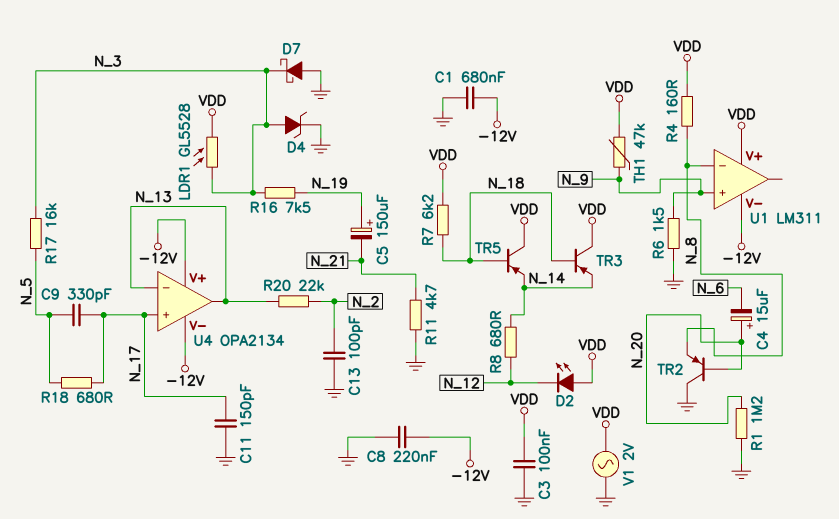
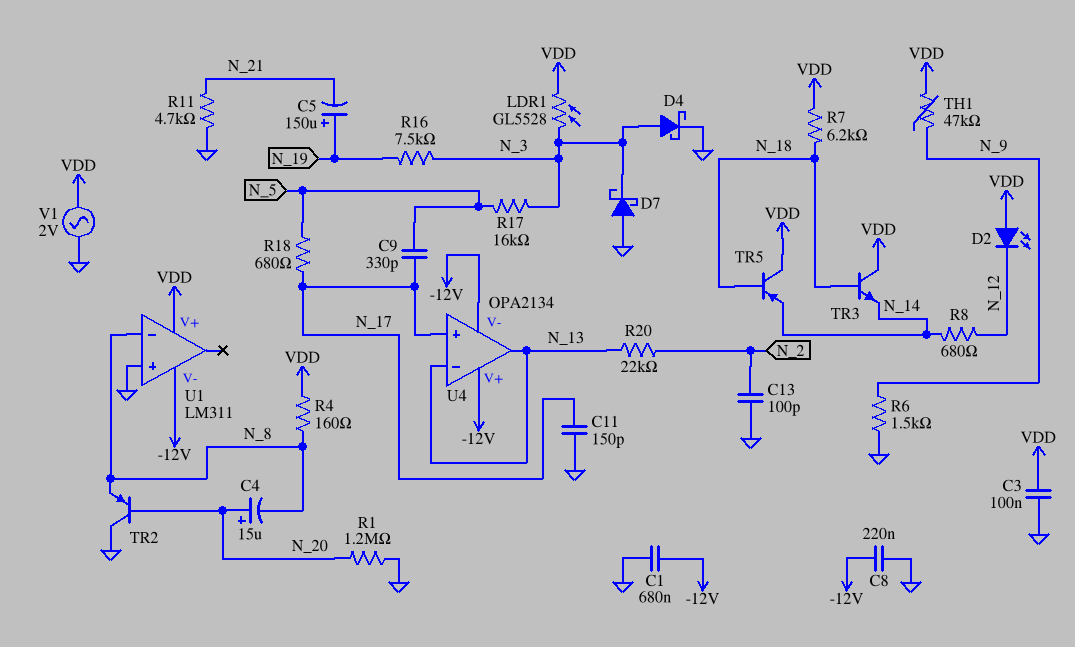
C4: 15uF (plus N_20, minus N_6) -> 15uF (plus N_20, minus N_8)
D4: zener (A N_3, K GND) -> schottky (A N_3, K GND)
TR3: PNP (B N_18, C VDD, E N_14) -> NPN (B N_18, C VDD, E N_14)
U1 pin in+: N_9 -> GND

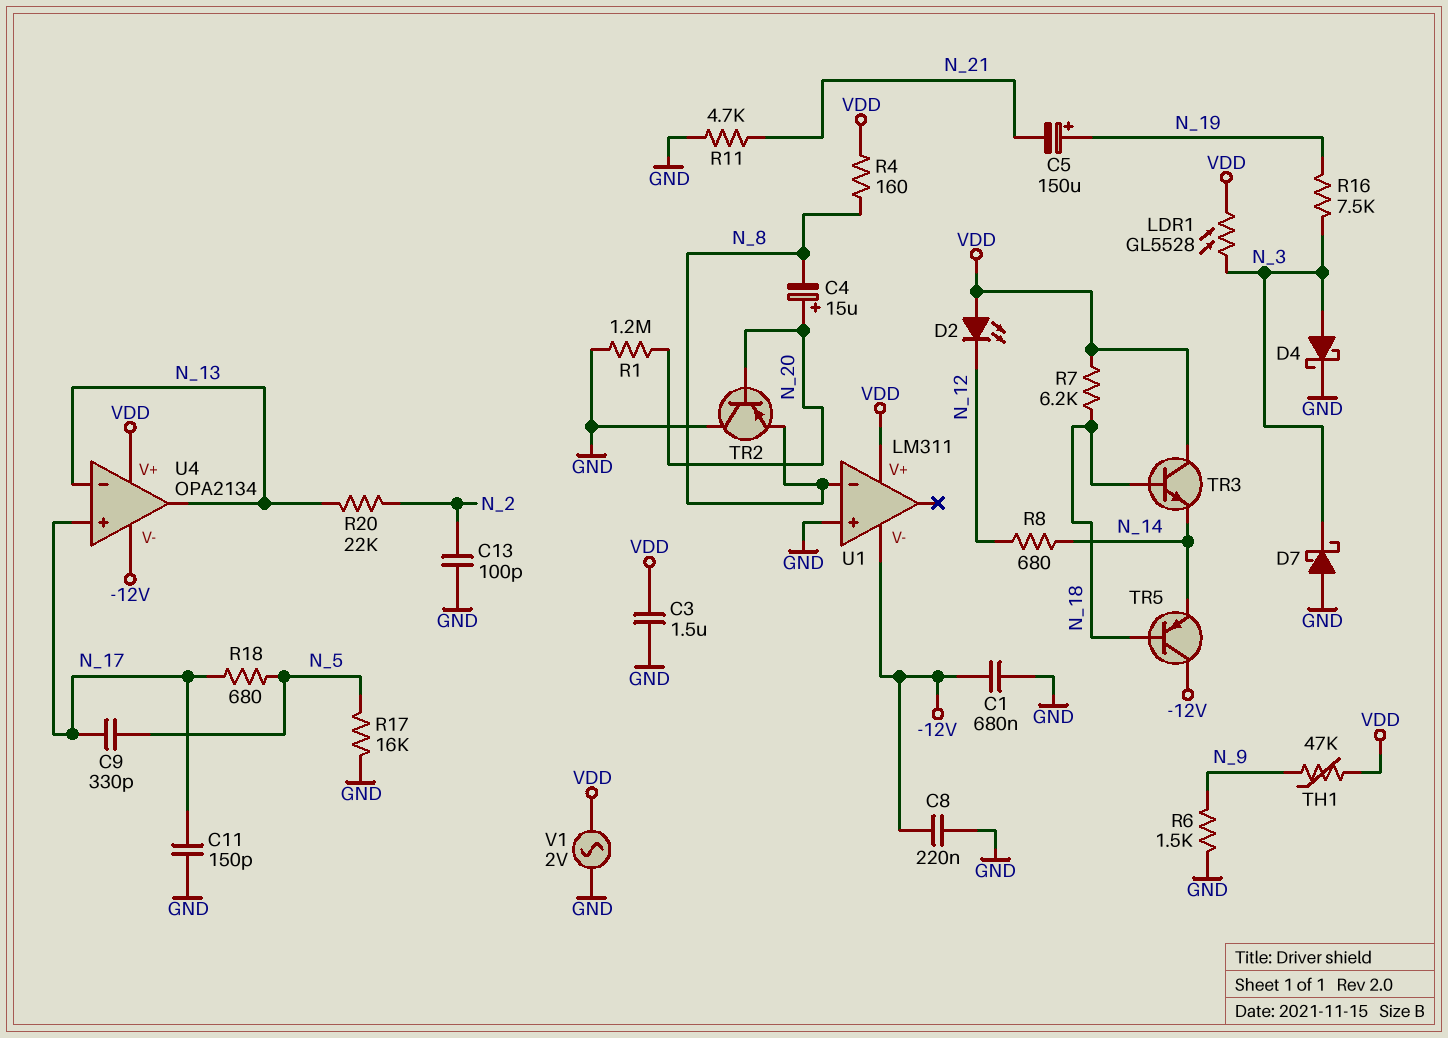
C3: 100nF (GND, VDD) -> 1.5uF (GND, VDD)
R17: 16k (N_3, N_5) -> 16k (GND, N_5)
TR5: PNP (B N_18, C VDD, E N_14) -> PNP (B N_18, C -12V, E N_14)
U4 pin V+: -12V -> VDD

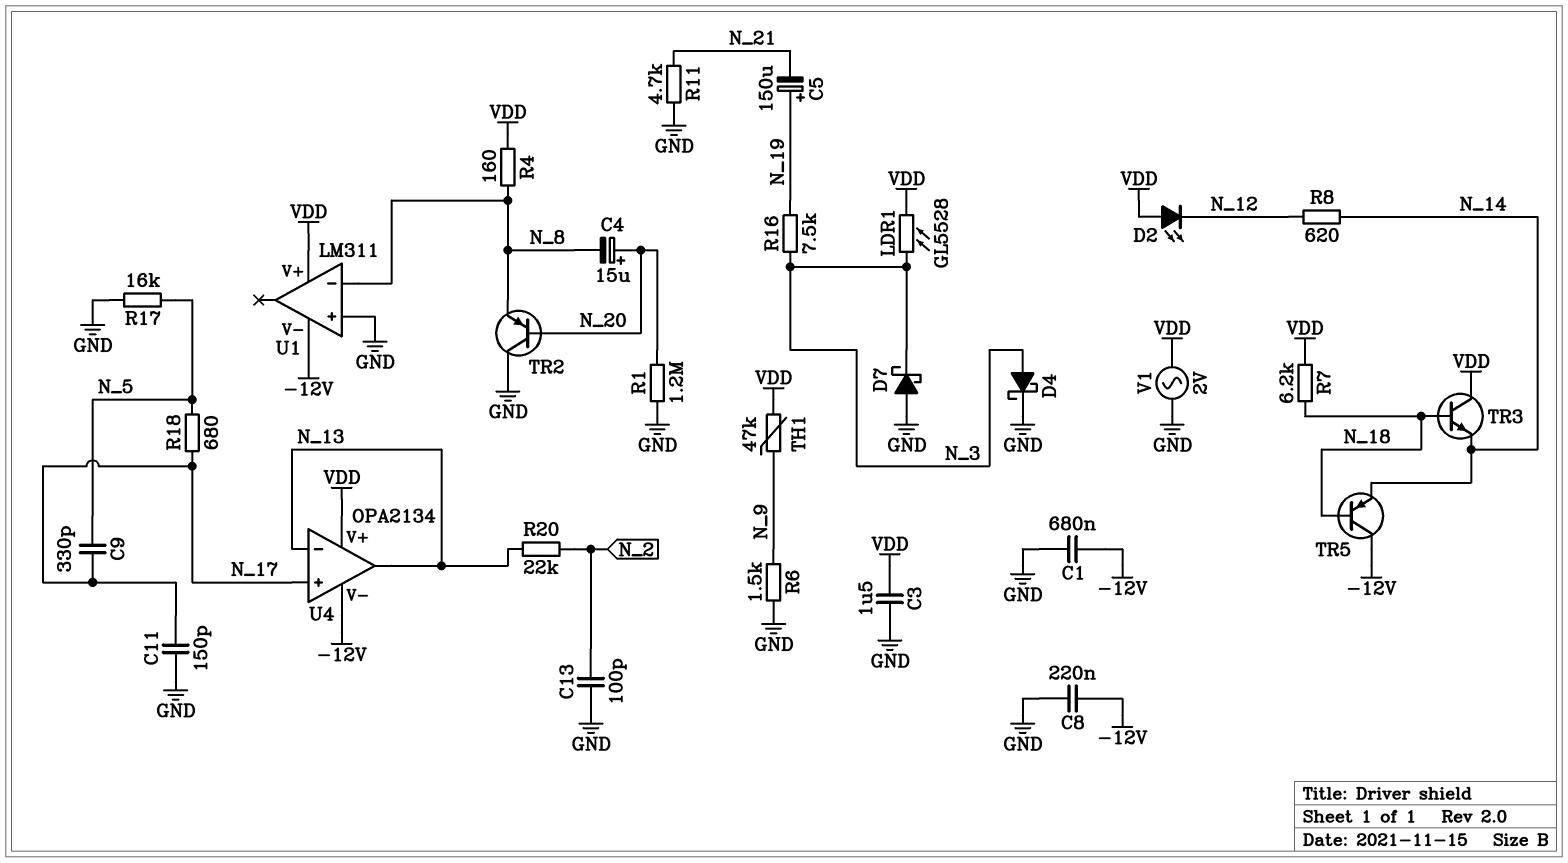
R8: 680 (N_12, N_14) -> 620 (N_12, N_14)

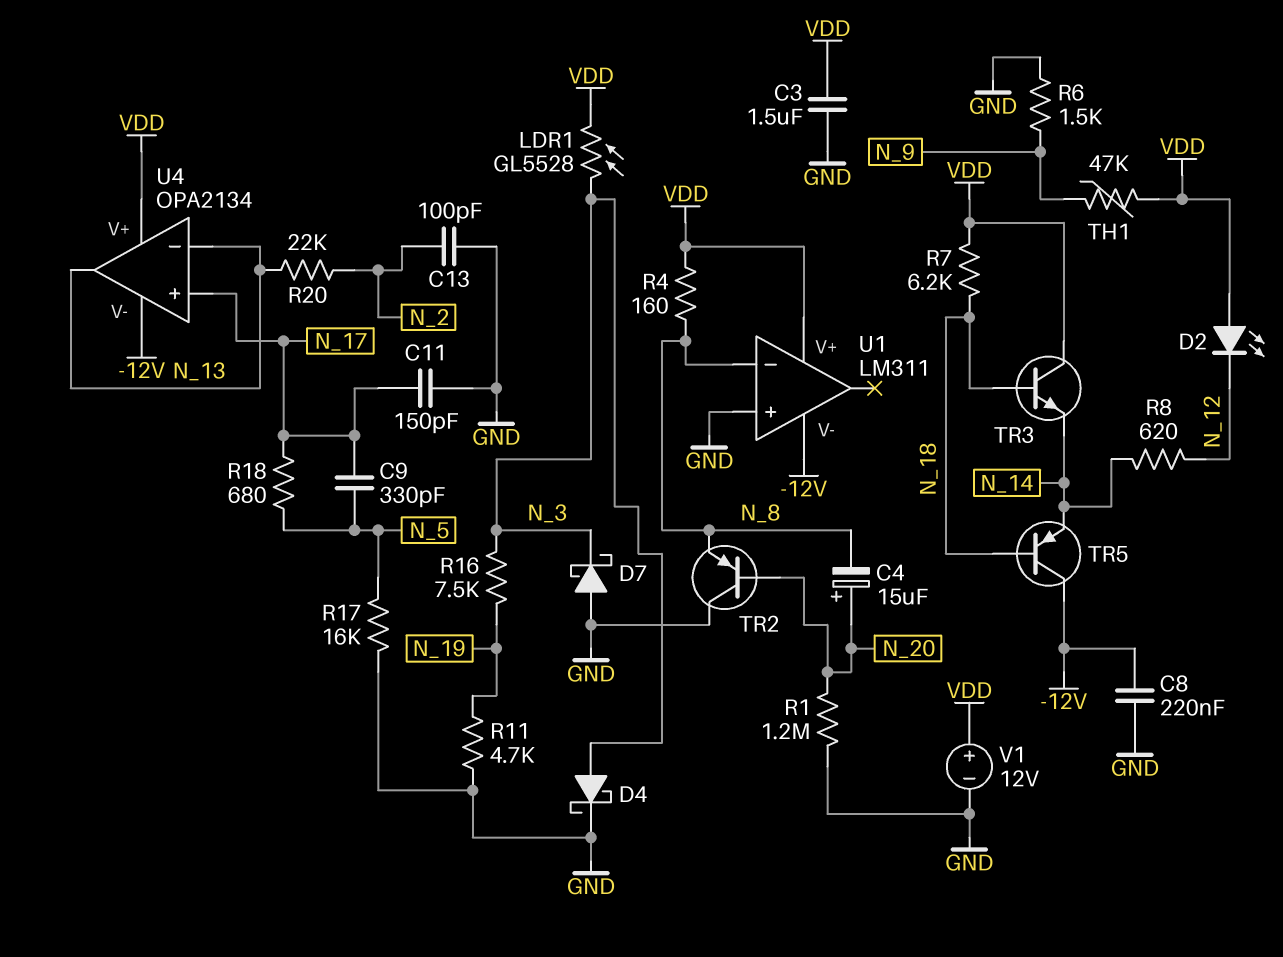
C1: 680nF (-12V, GND) -> none
C5: 150uF (plus N_19, minus N_21) -> none
R11: 4.7k (GND, N_21) -> 4.7k (GND, N_19)
V1: AC 2V (GND, VDD) -> 12V (plus VDD, minus GND)

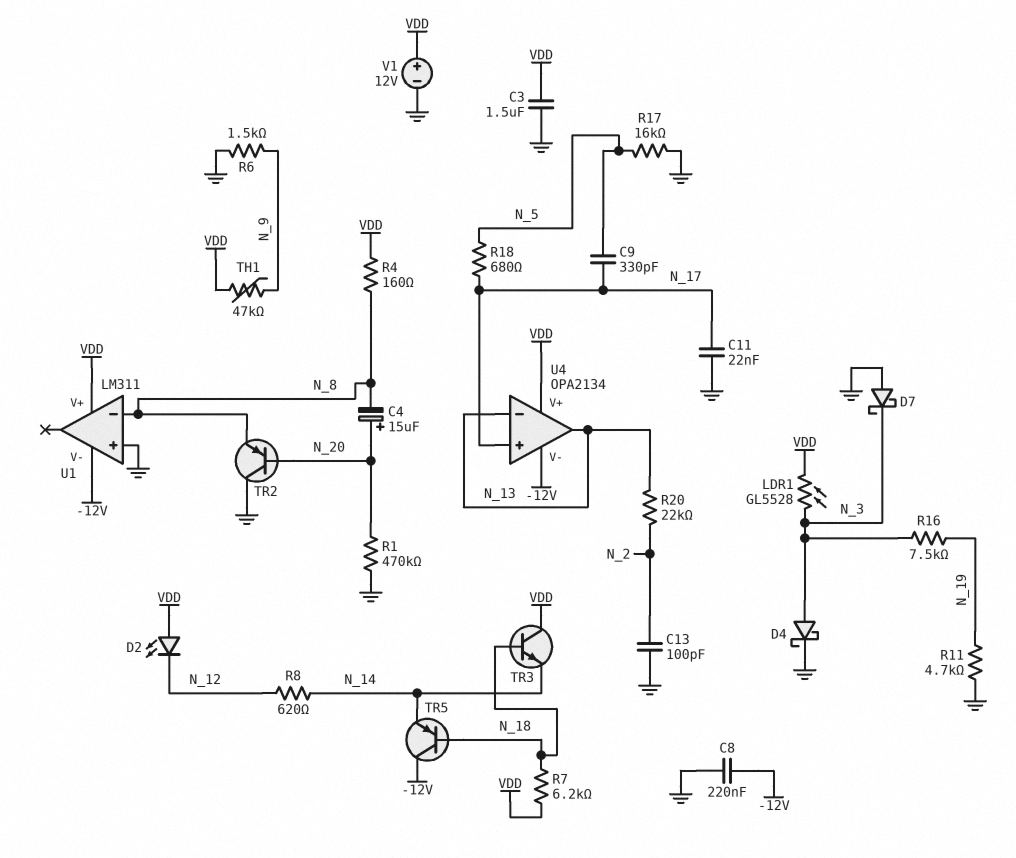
C11: 150pF (GND, N_17) -> 22nF (GND, N_17)
R1: 1.2M (GND, N_20) -> 470k (GND, N_20)

